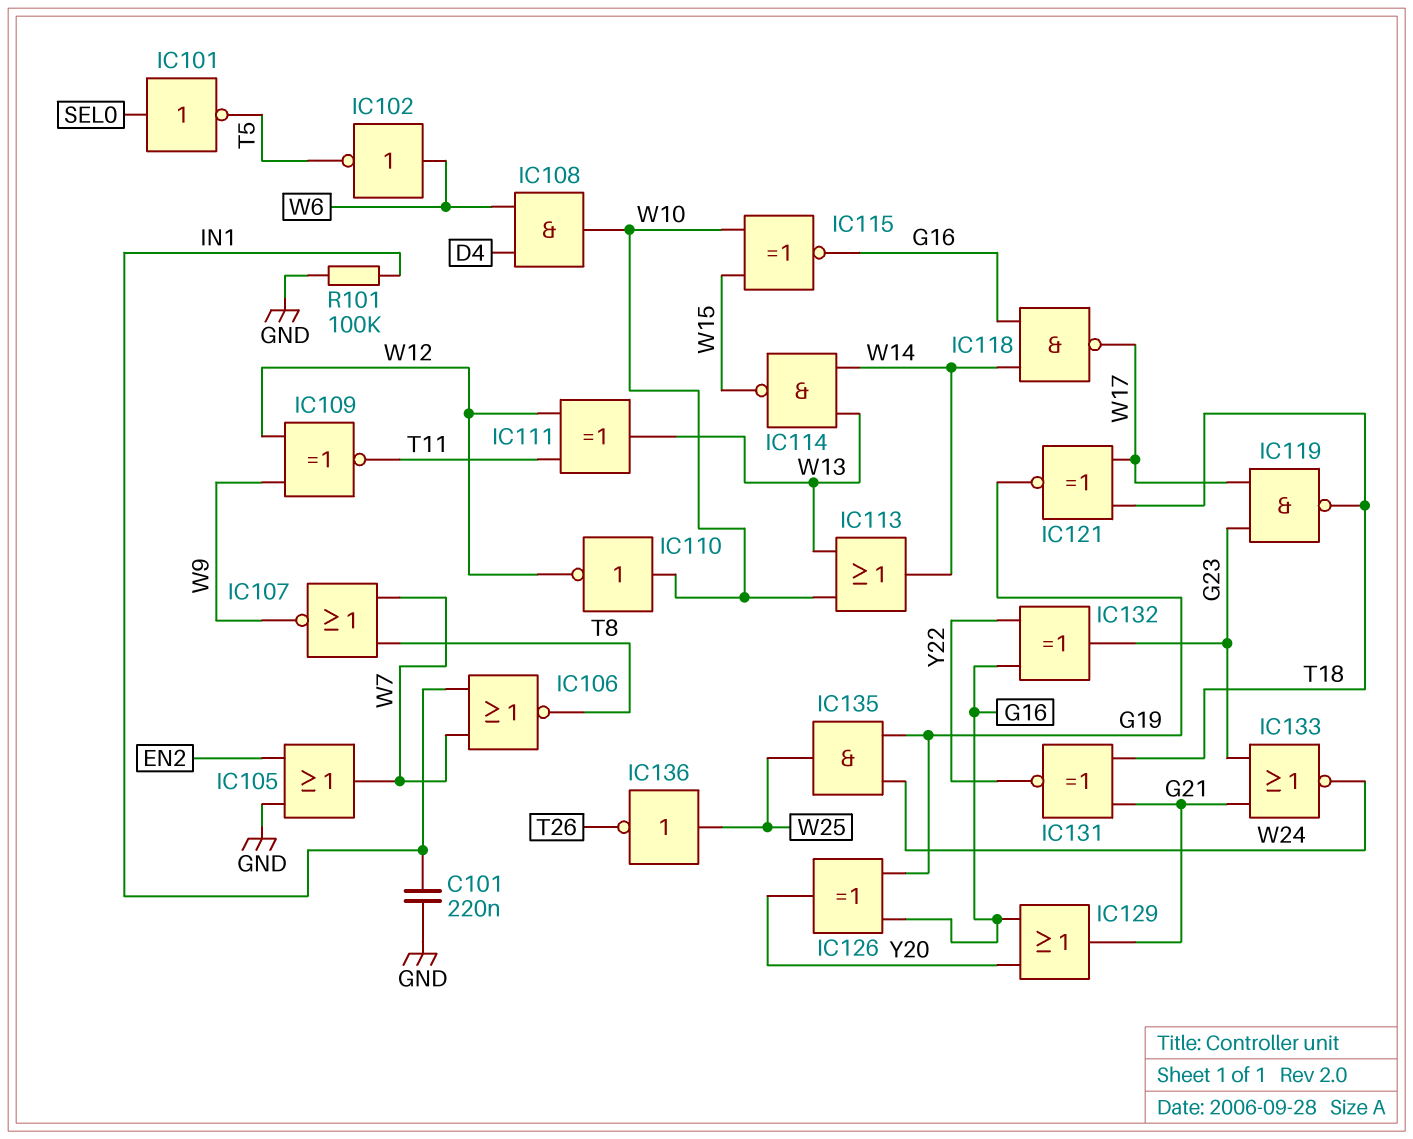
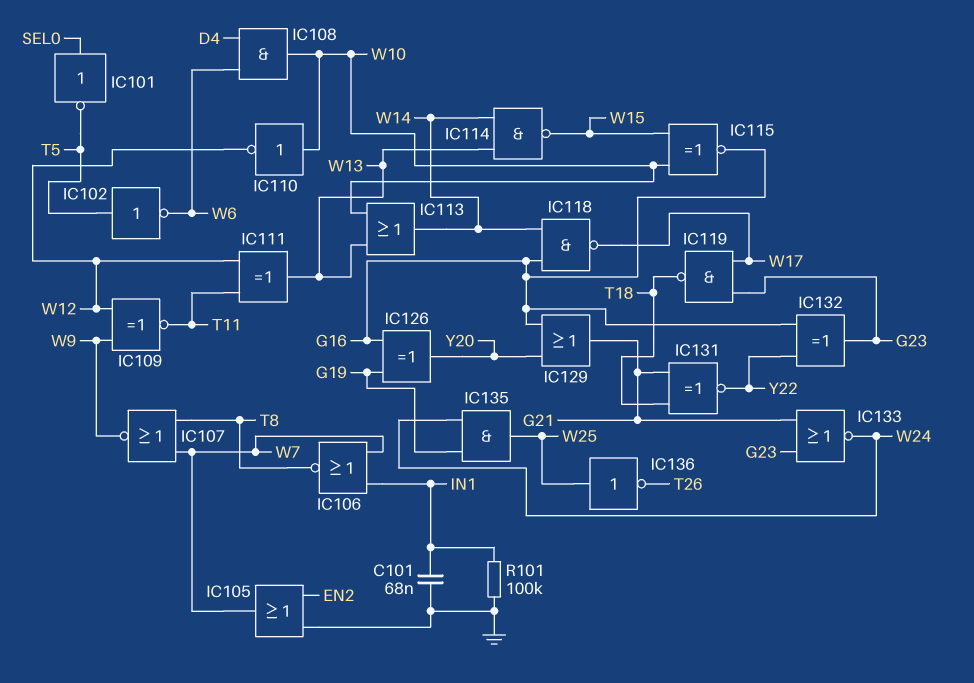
C101: 220nF (GND, IN1) -> 68nF (GND, IN1)
IC102: NOT (in W6, out T5) -> NOT (in T5, out W6)
IC121: XNOR (in T18, in W17, out G19) -> none

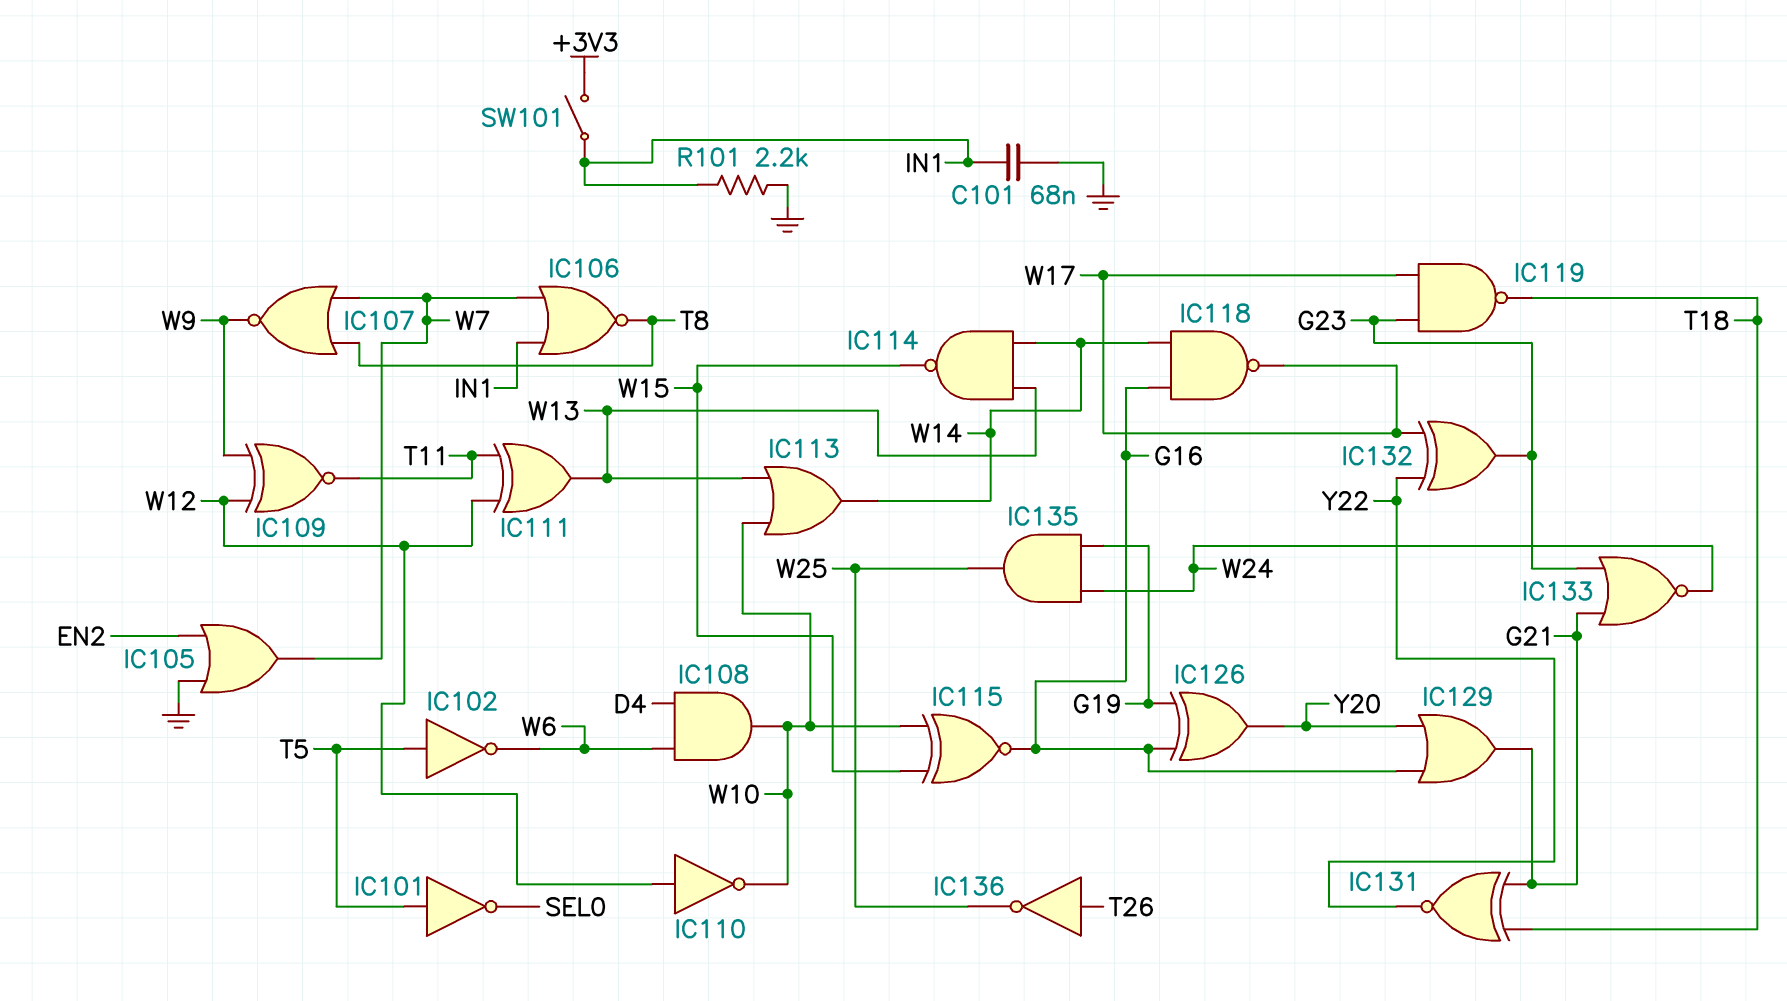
IC101: NOT (in SEL0, out T5) -> NOT (in T5, out SEL0)
IC110: NOT (in W10, out W12) -> NOT (in W12, out W10)
IC132: XOR (in G16, in Y22, out G23) -> XOR (in W17, in Y22, out G23)
IC136: NOT (in W25, out T26) -> NOT (in T26, out W25)
R101: 100k (GND, IN1) -> 2.2k (GND, IN1)
SW101: none -> switch (+3V3, IN1)

